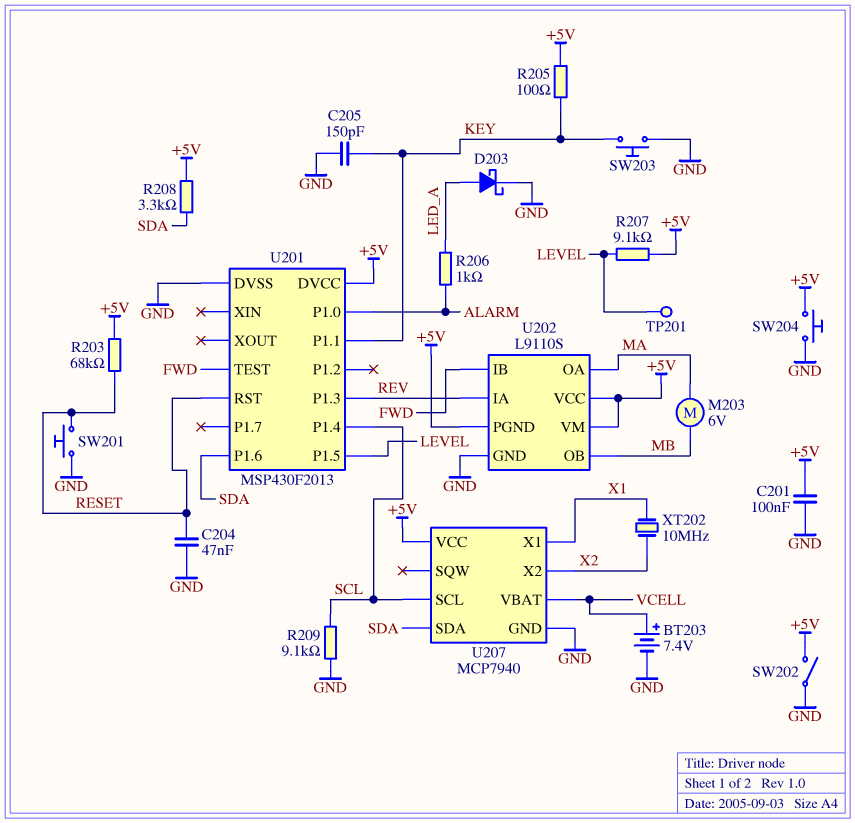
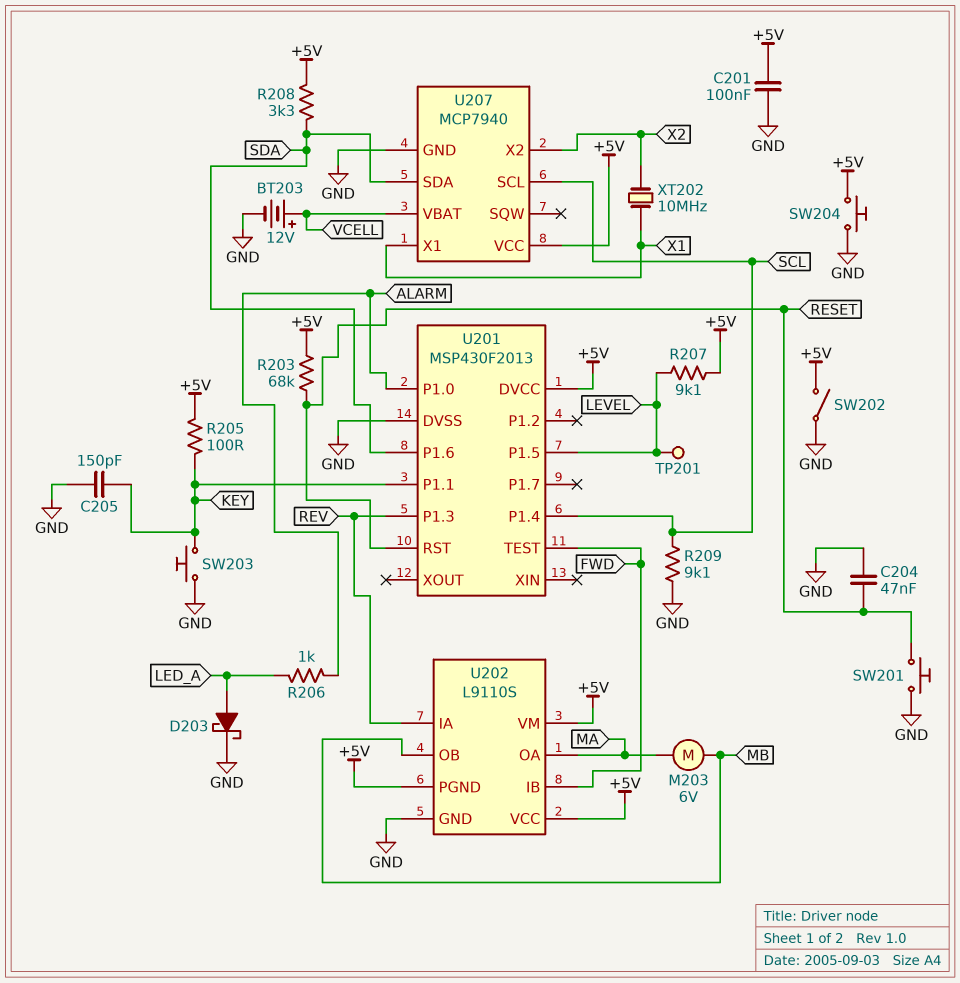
BT203: 7.4V (plus VCELL, minus GND) -> 12V (plus VCELL, minus GND)

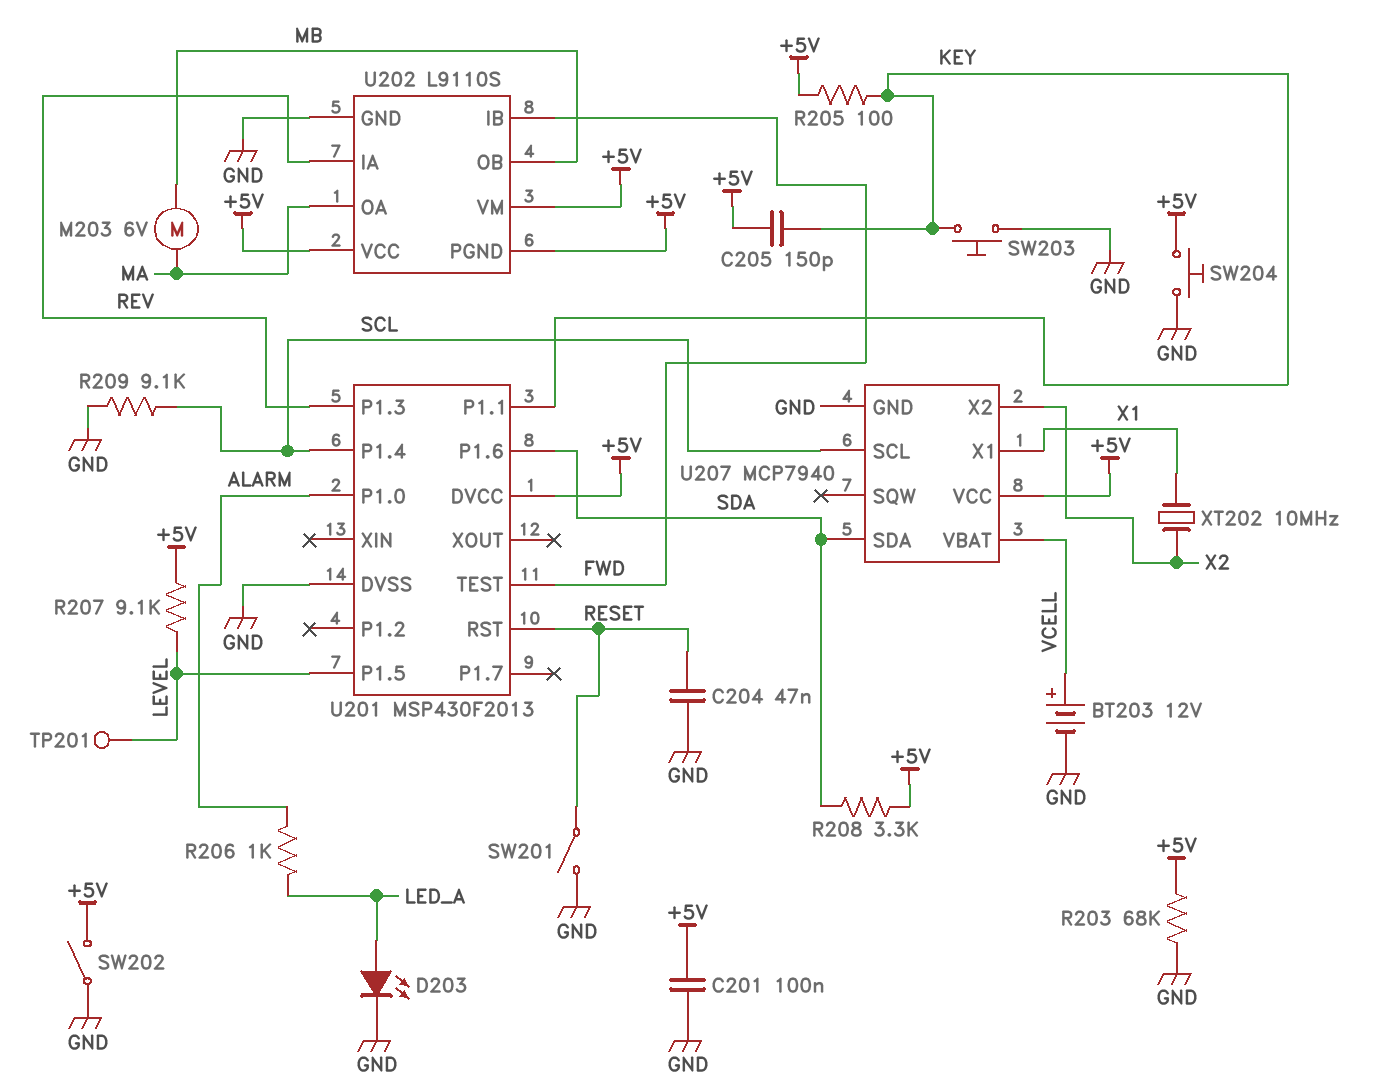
C205: 150pF (GND, KEY) -> 150pF (+5V, KEY)
D203: schottky (A LED_A, K GND) -> LED (A LED_A, K GND)
R203: 68k (+5V, RESET) -> 68k (+5V, GND)
SW201: button (GND, RESET) -> switch (GND, RESET)

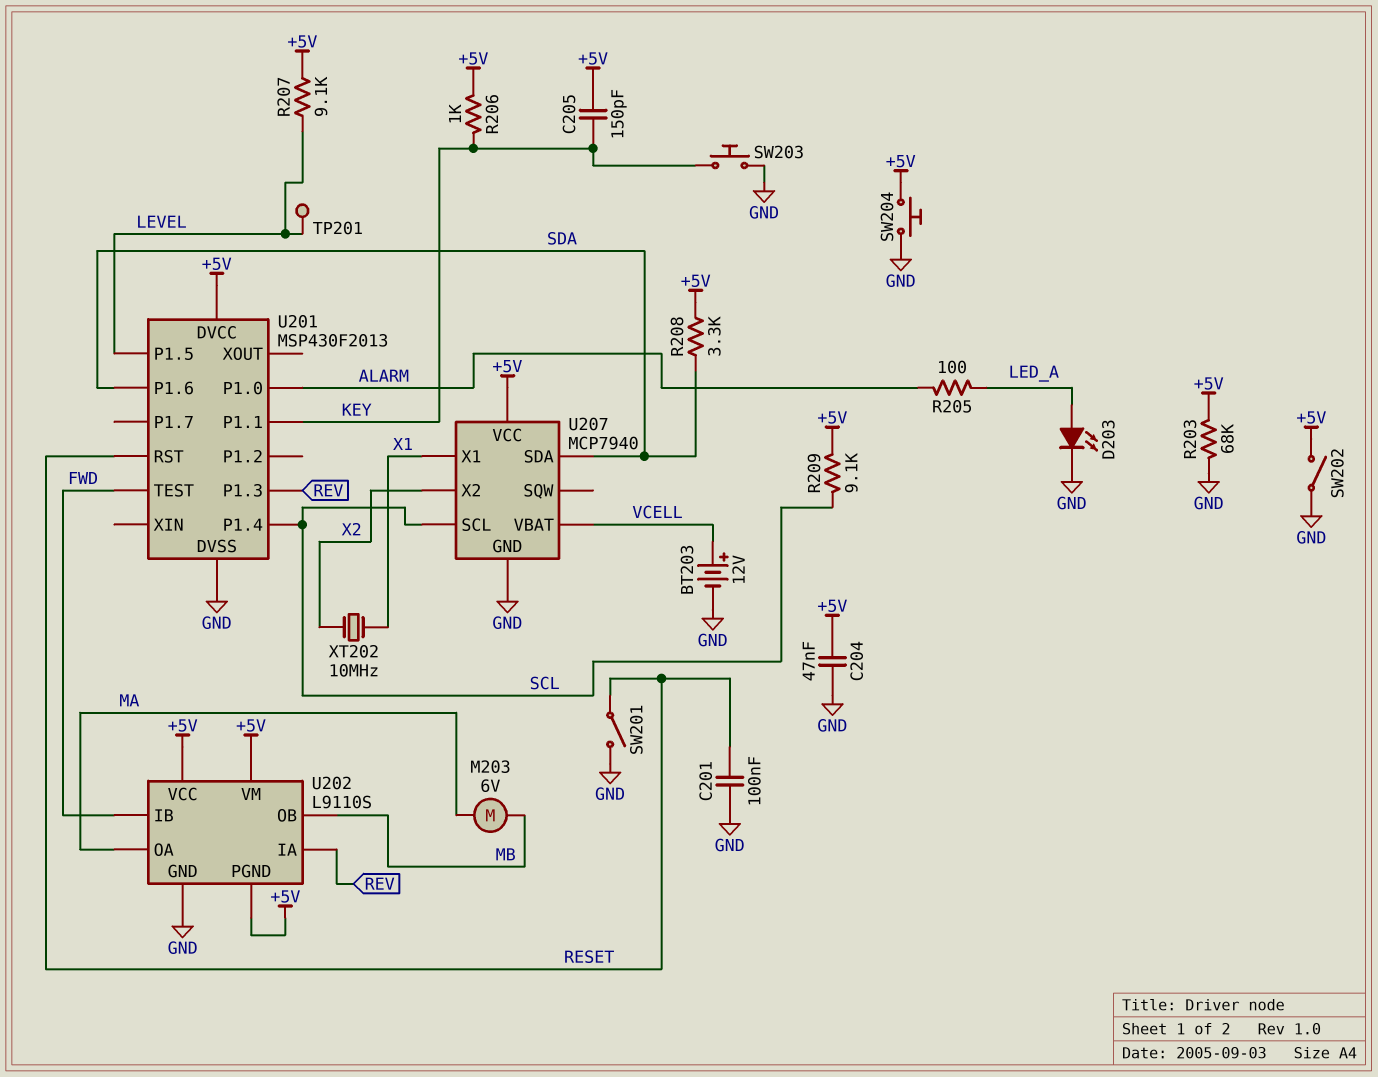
C201: 100nF (+5V, GND) -> 100nF (GND, RESET)
C204: 47nF (GND, RESET) -> 47nF (+5V, GND)
R205: 100 (+5V, KEY) -> 100 (ALARM, LED_A)
R206: 1k (ALARM, LED_A) -> 1k (+5V, KEY)
R209: 9.1k (GND, SCL) -> 9.1k (+5V, SCL)

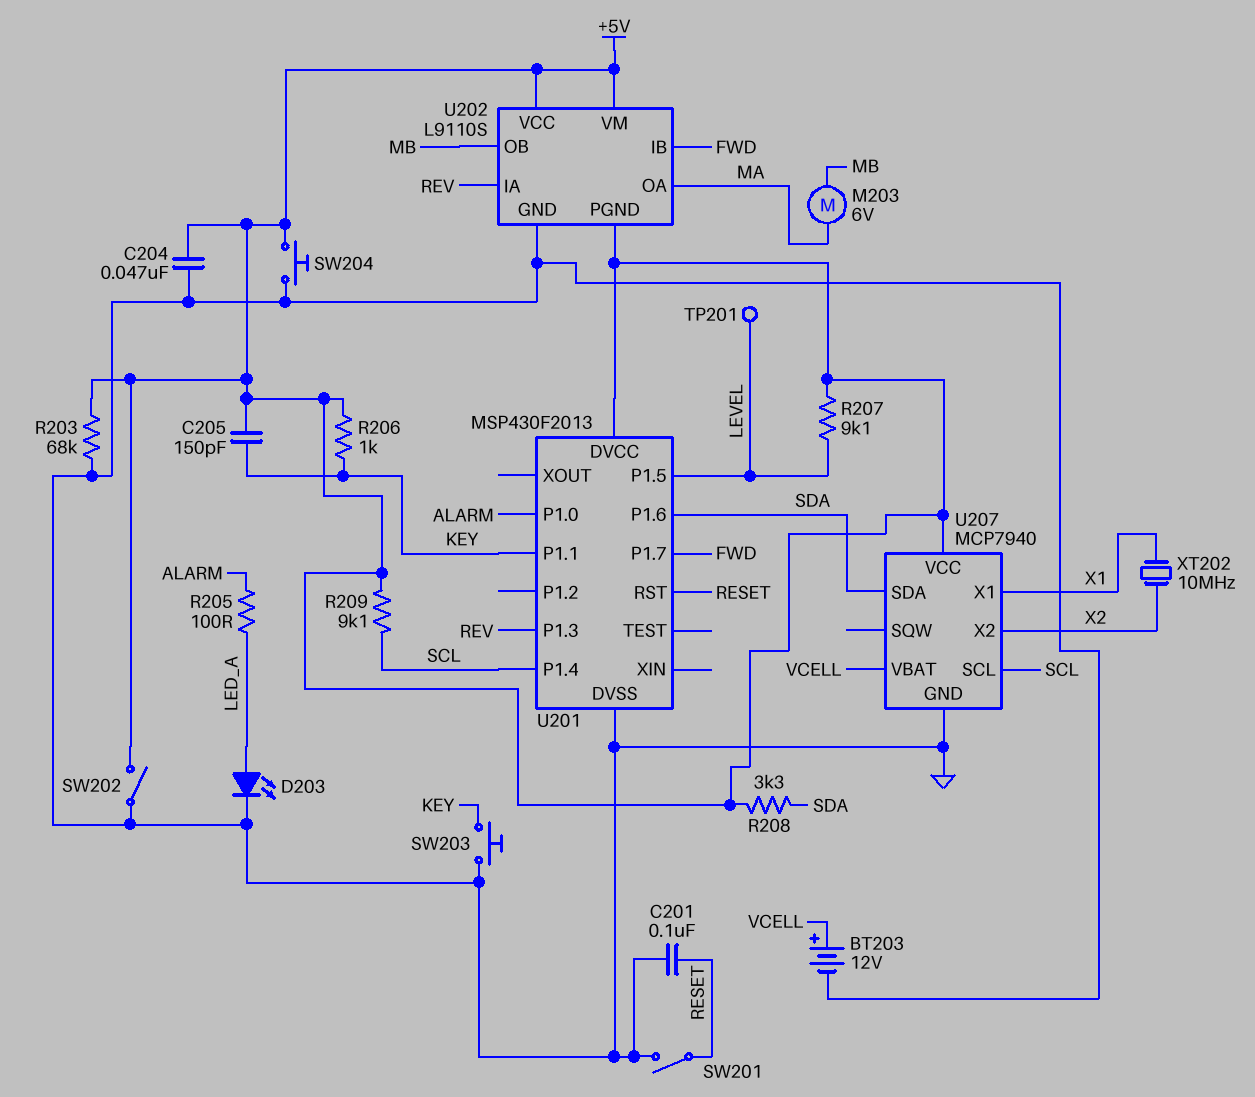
U201 pin P1.7: none -> FWD
U201 pin TEST: FWD -> none

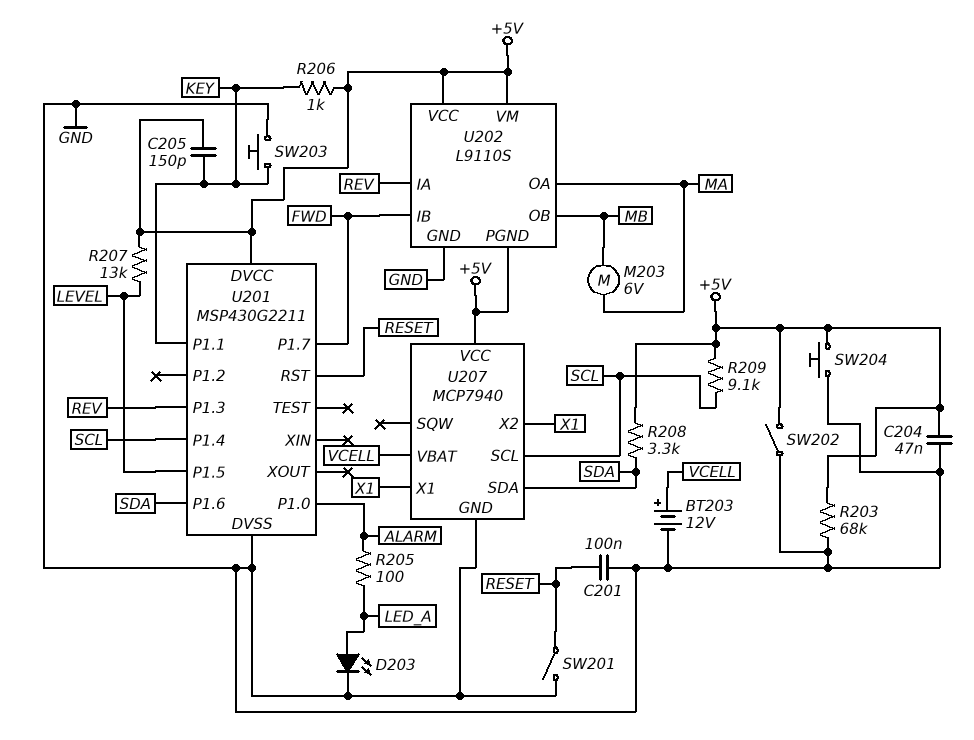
R207: 9.1k (+5V, LEVEL) -> 13k (+5V, LEVEL)
TP201: test point (LEVEL) -> none
U201: MSP430F2013 -> MSP430G2211
U207 pin X2: X2 -> X1
XT202: 10MHz (X1, X2) -> none

